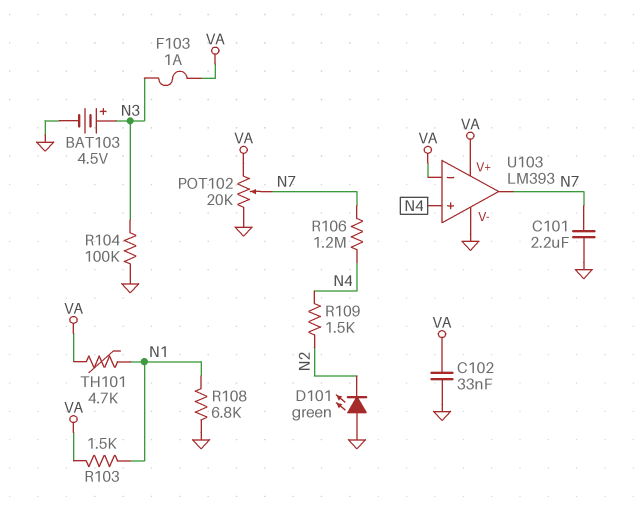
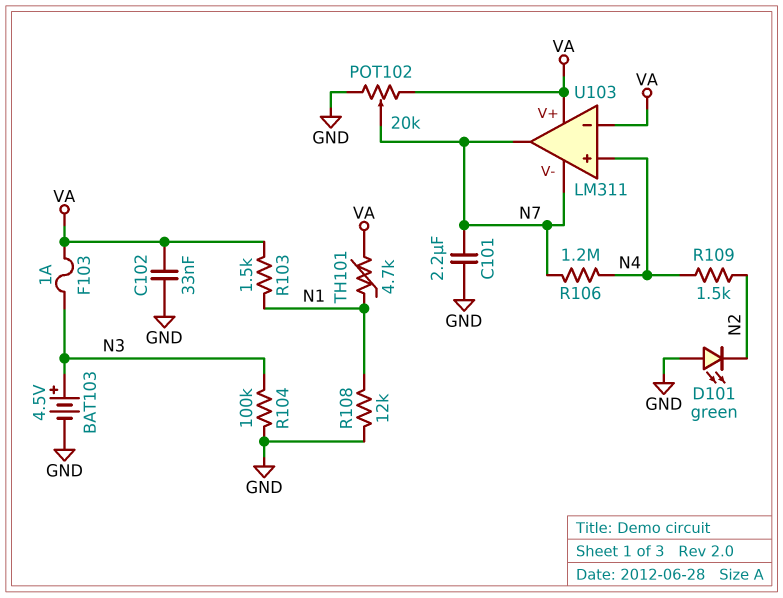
R108: 6.8k (GND, N1) -> 12k (GND, N1)
U103: LM393 -> LM311
U103 pin V-: GND -> N7

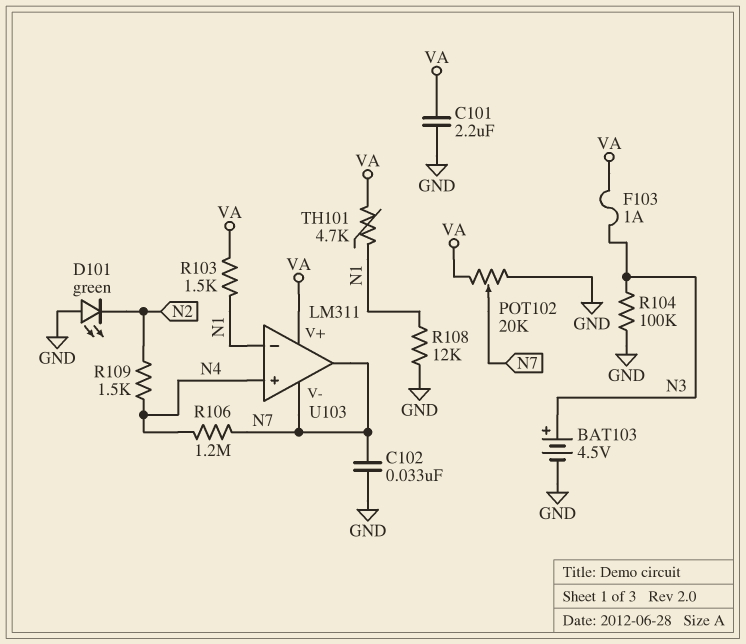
C101: 2.2uF (GND, N7) -> 2.2uF (GND, VA)
C102: 33nF (GND, VA) -> 33nF (GND, N7)
U103 pin in-: VA -> N1

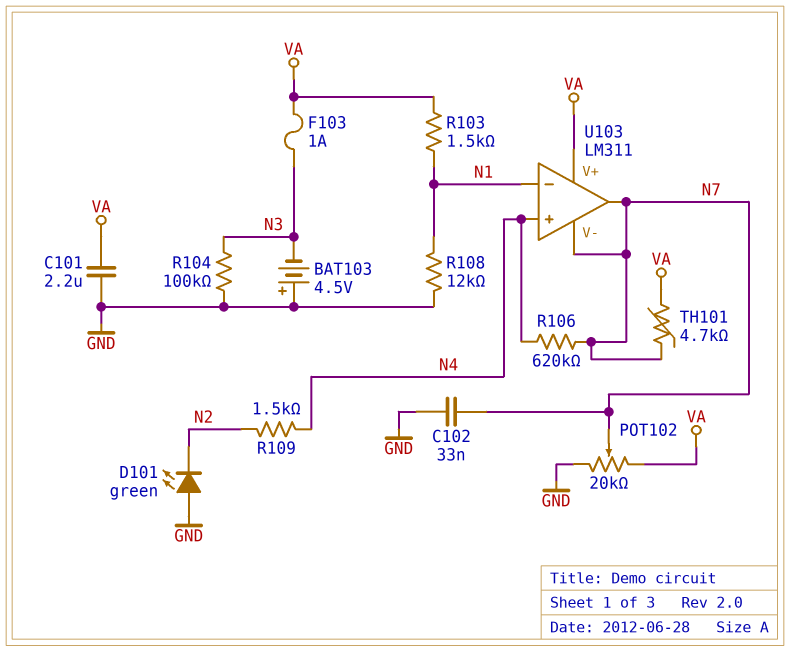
BAT103: 4.5V (plus N3, minus GND) -> 4.5V (plus GND, minus N3)
R106: 1.2M (N4, N7) -> 620k (N4, N7)
TH101: 4.7k (N1, VA) -> 4.7k (N7, VA)

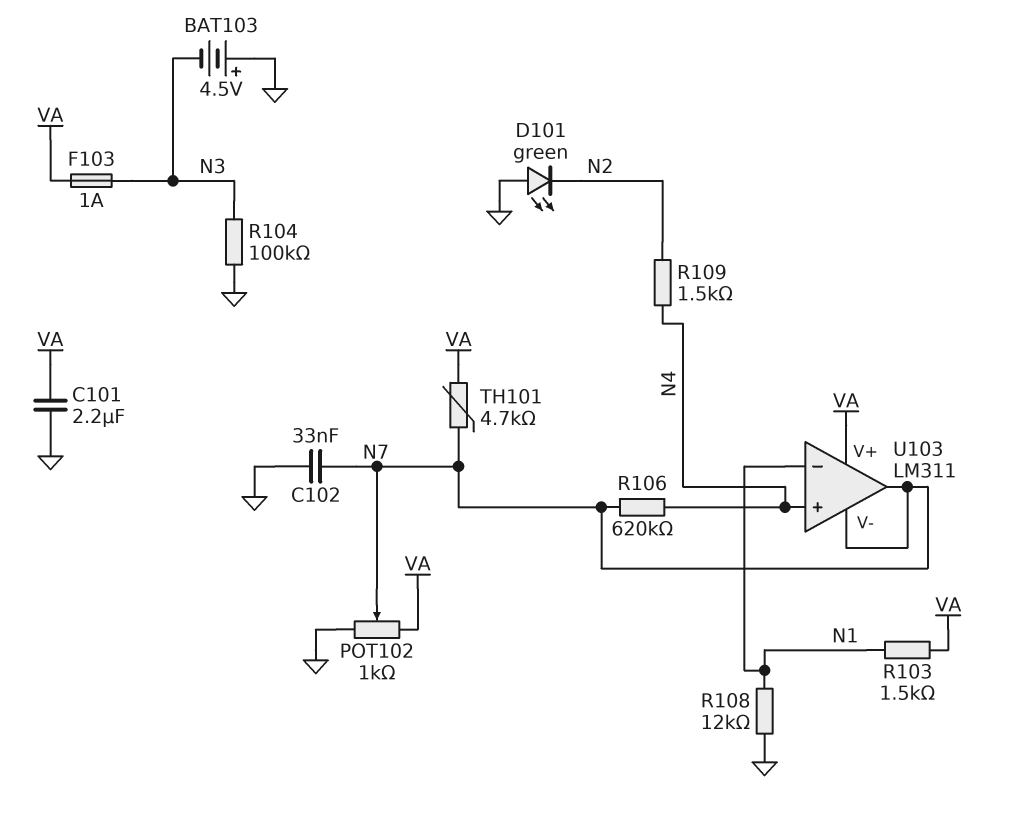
POT102: 20k (GND, VA, wiper N7) -> 1k (GND, VA, wiper N7)

